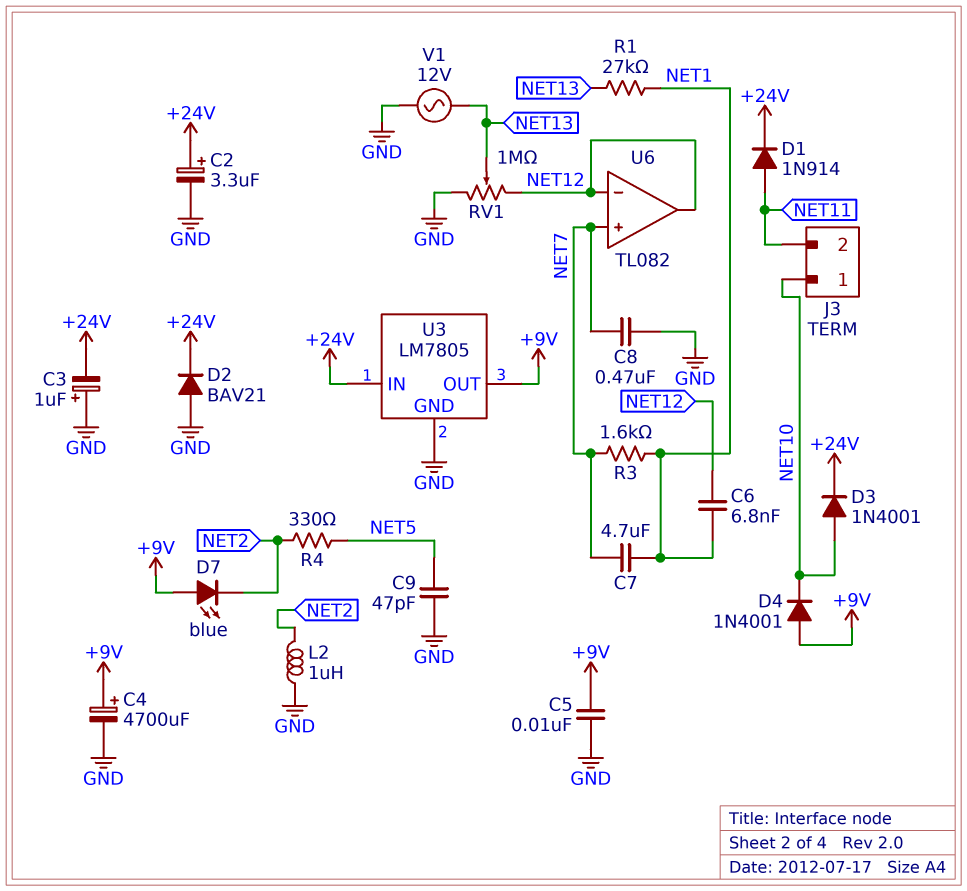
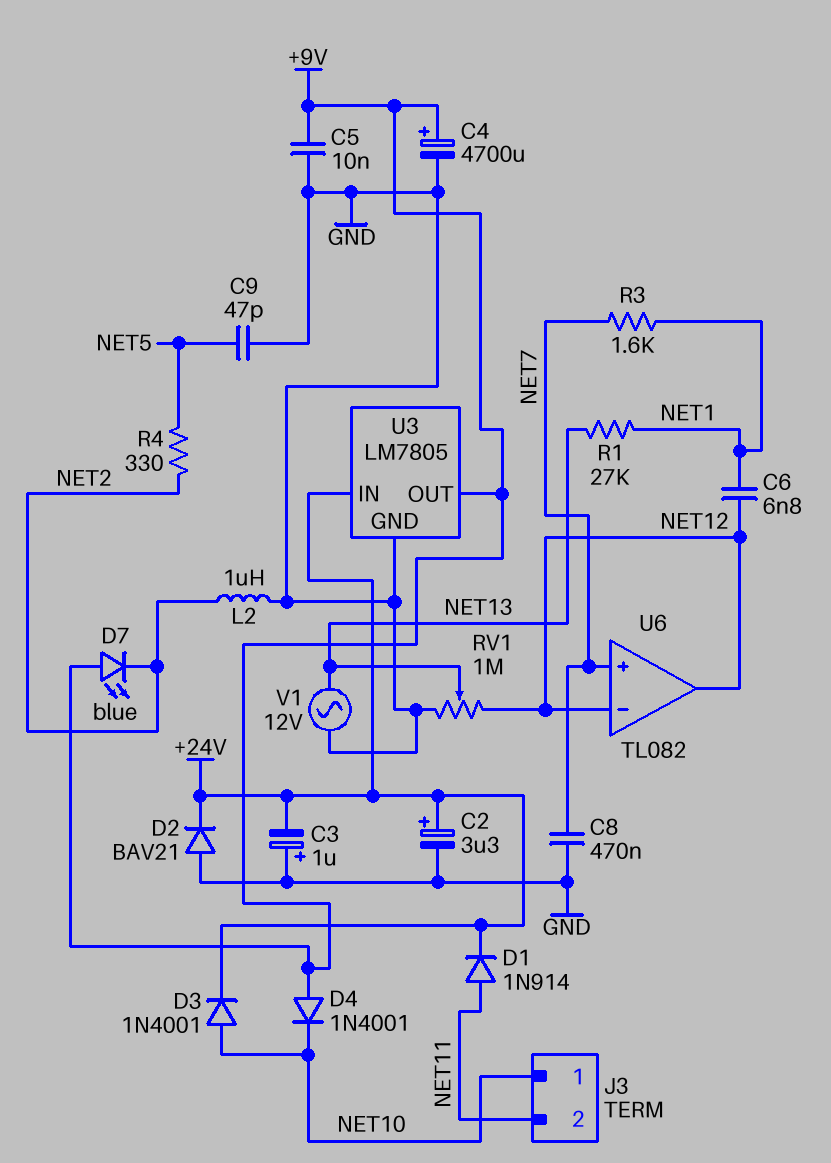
C7: 4.7uF (NET1, NET7) -> none

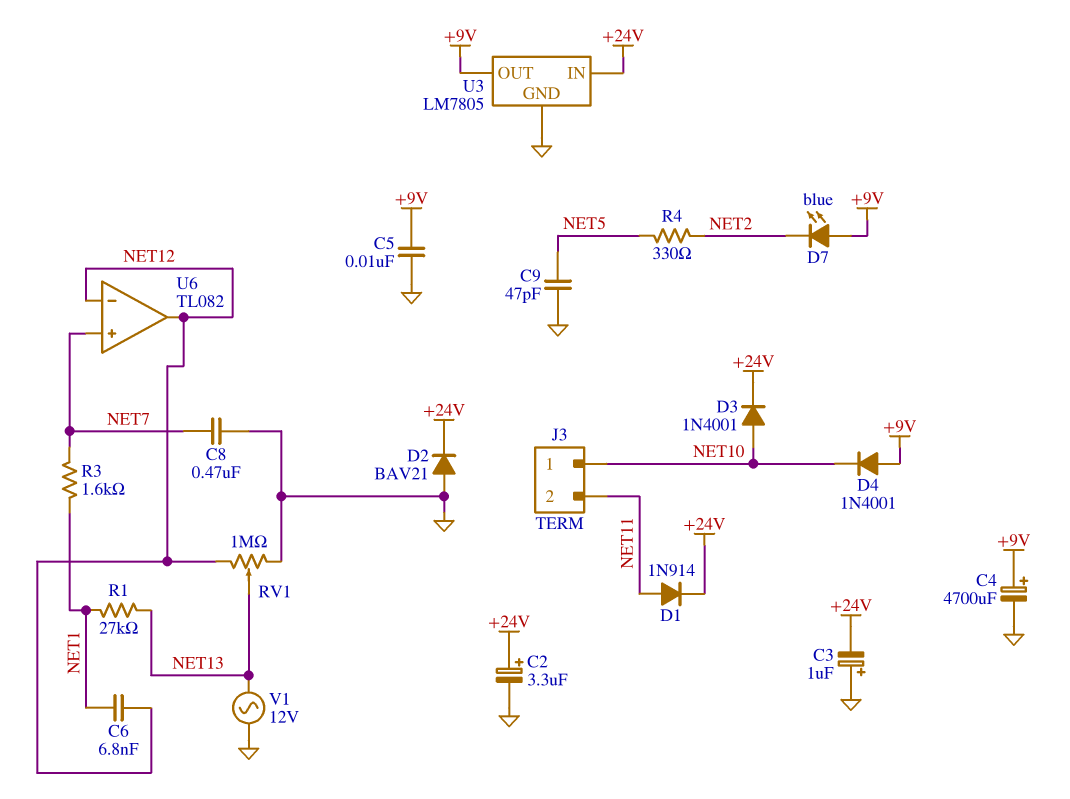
L2: 1uH (GND, NET2) -> none

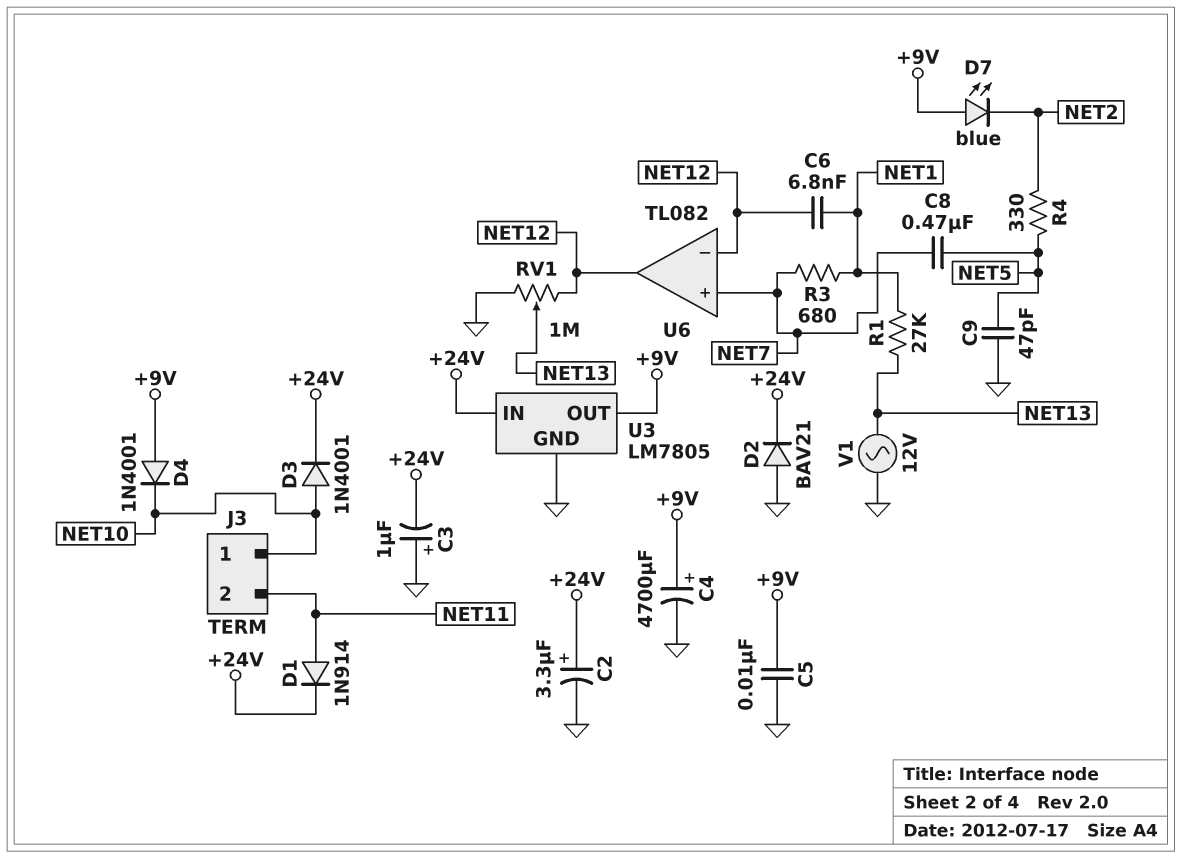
C8: 470nF (GND, NET7) -> 470nF (NET5, NET7)
R3: 1.6k (NET1, NET7) -> 680 (NET1, NET7)

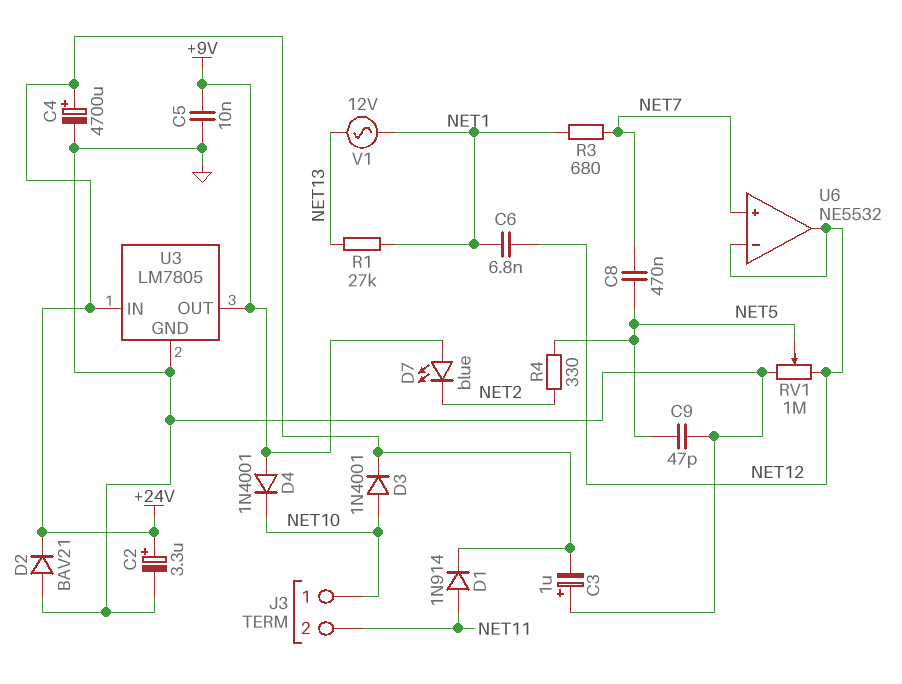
C4: 4700uF (plus +9V, minus GND) -> 4700uF (plus +24V, minus GND)
RV1: 1M (GND, NET12, wiper NET13) -> 1M (GND, NET12, wiper NET5)
U6: TL082 -> NE5532
V1: AC 12V (GND, NET13) -> AC 12V (NET1, NET13)

